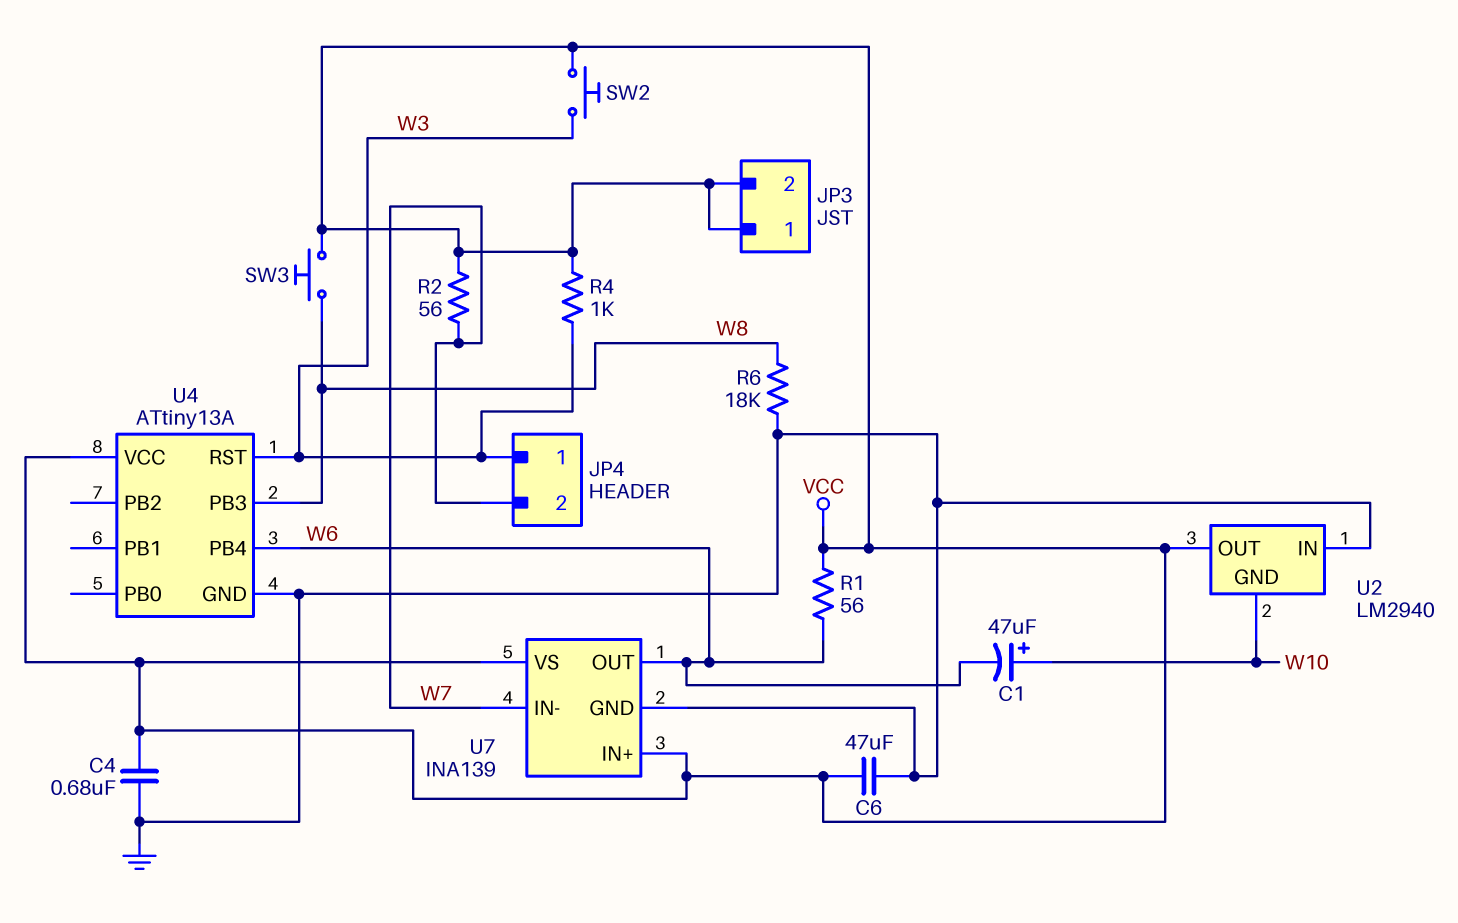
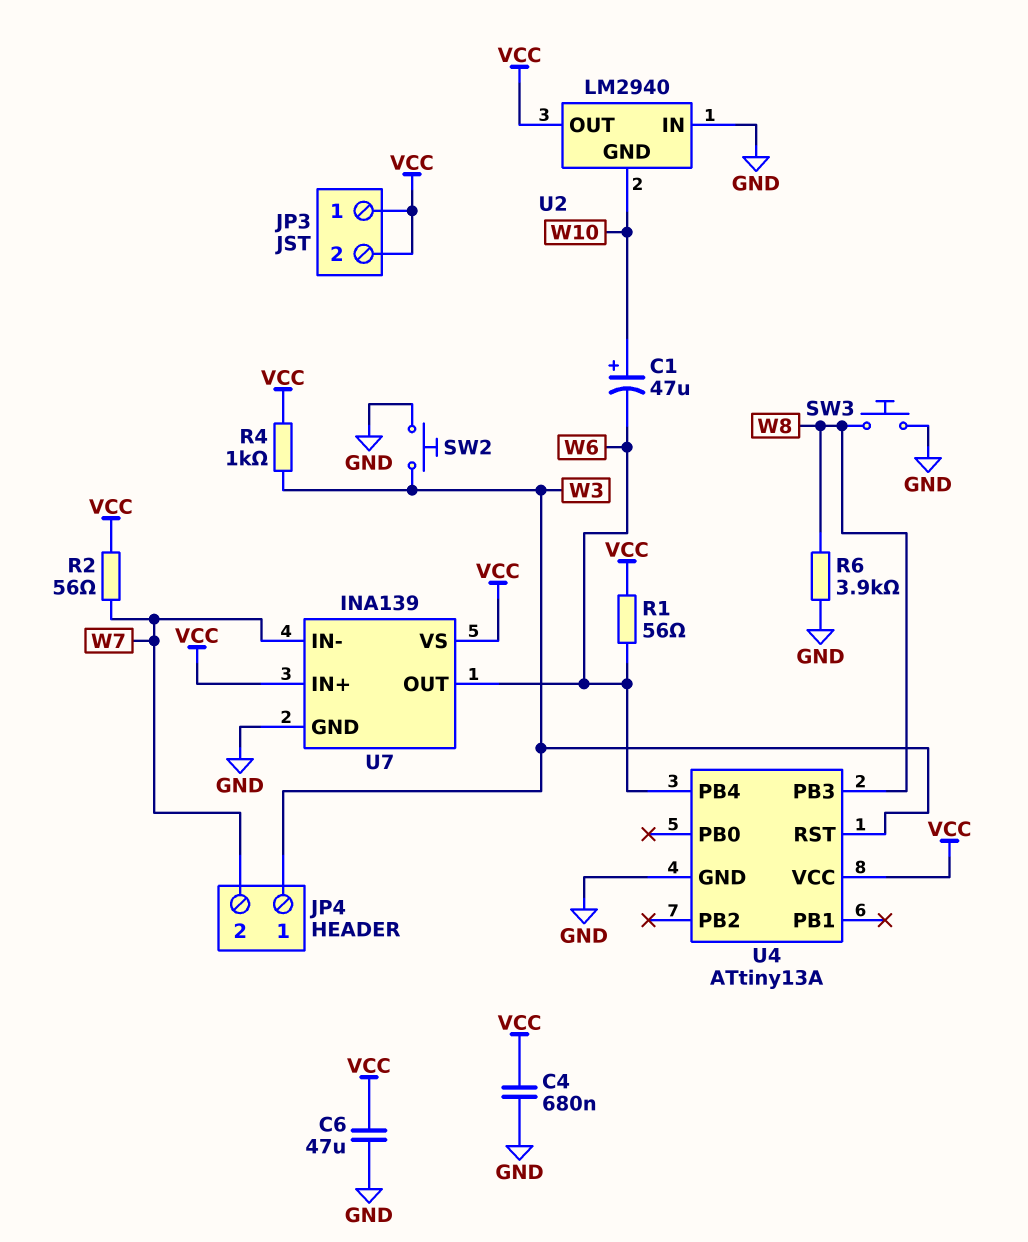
R6: 18k (GND, W8) -> 3.9k (GND, W8)
SW2: button (VCC, W3) -> button (GND, W3)
SW3: button (VCC, W8) -> button (GND, W8)

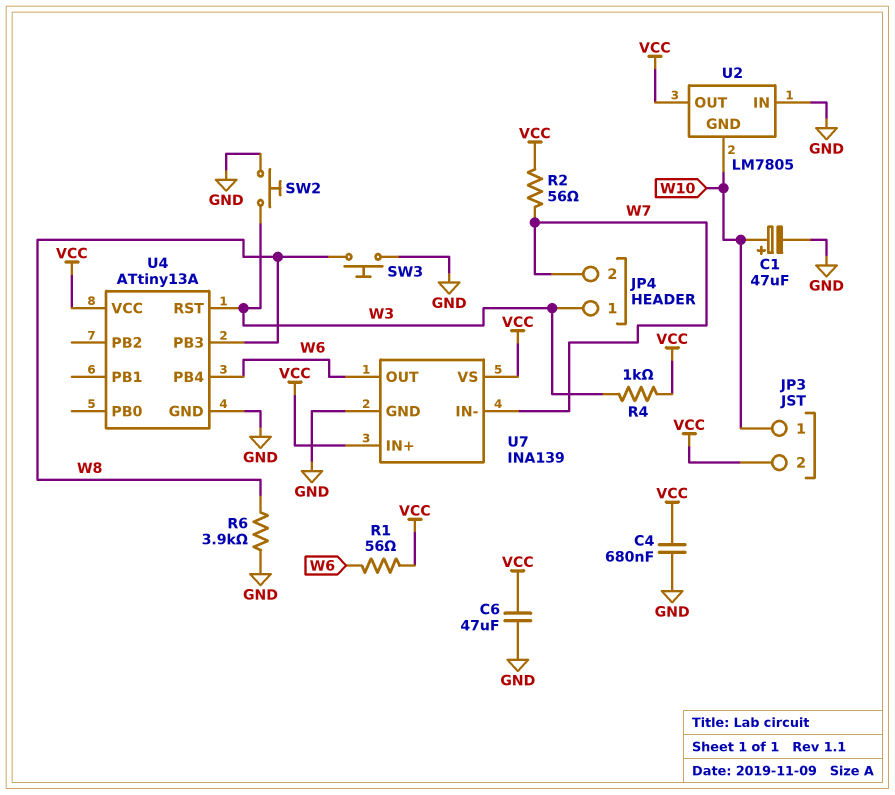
C1: 47uF (plus W10, minus W6) -> 47uF (plus W10, minus GND)
JP3 pin 1: VCC -> W10
U2: LM2940 -> LM7805

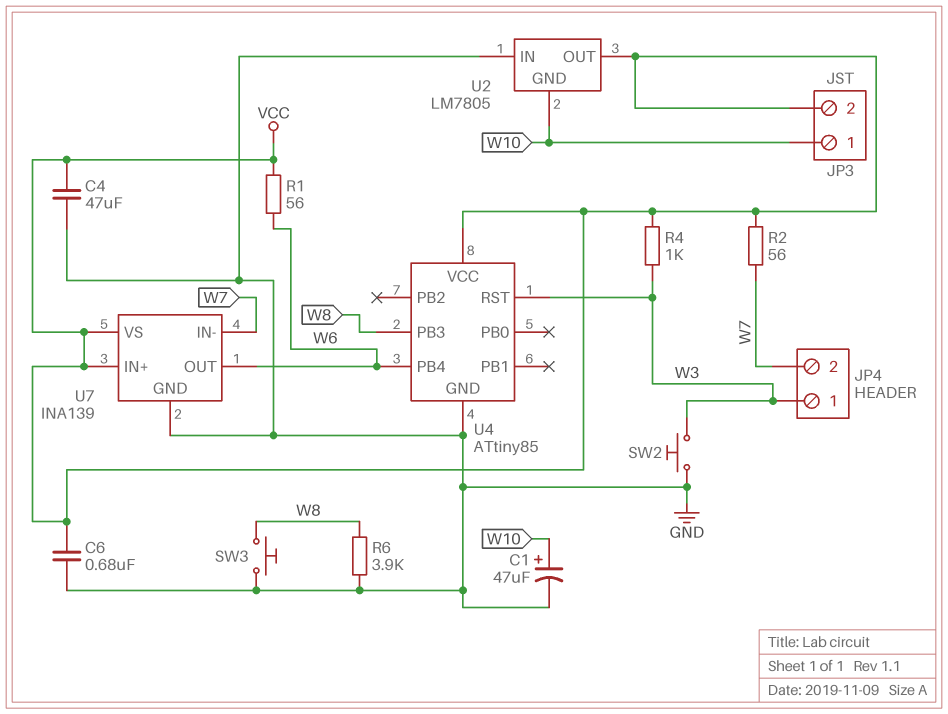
C4: 680nF (GND, VCC) -> 47uF (GND, VCC)
C6: 47uF (GND, VCC) -> 680nF (GND, VCC)
U4: ATtiny13A -> ATtiny85

